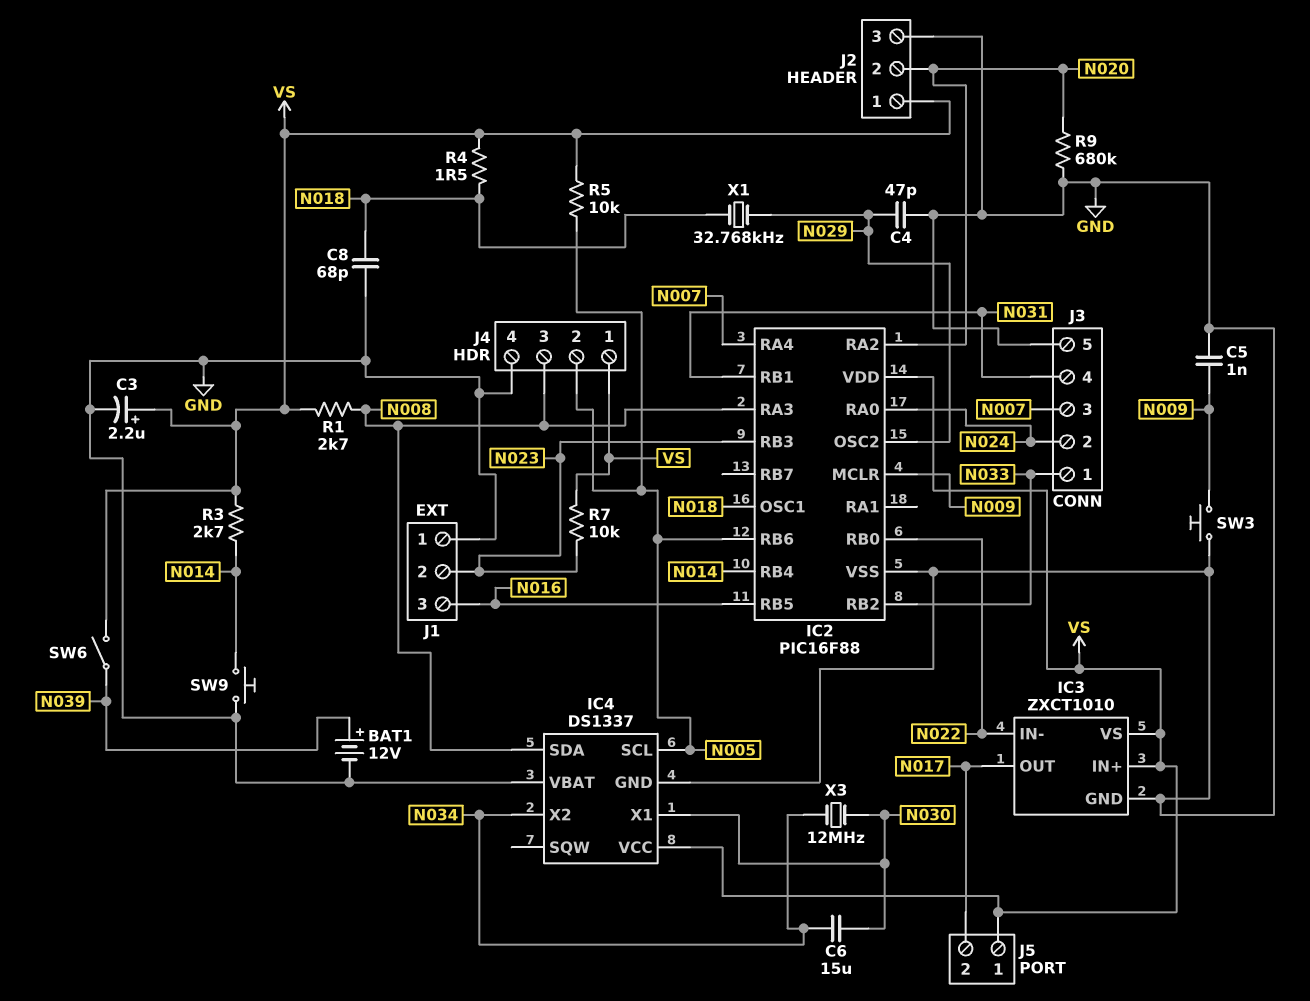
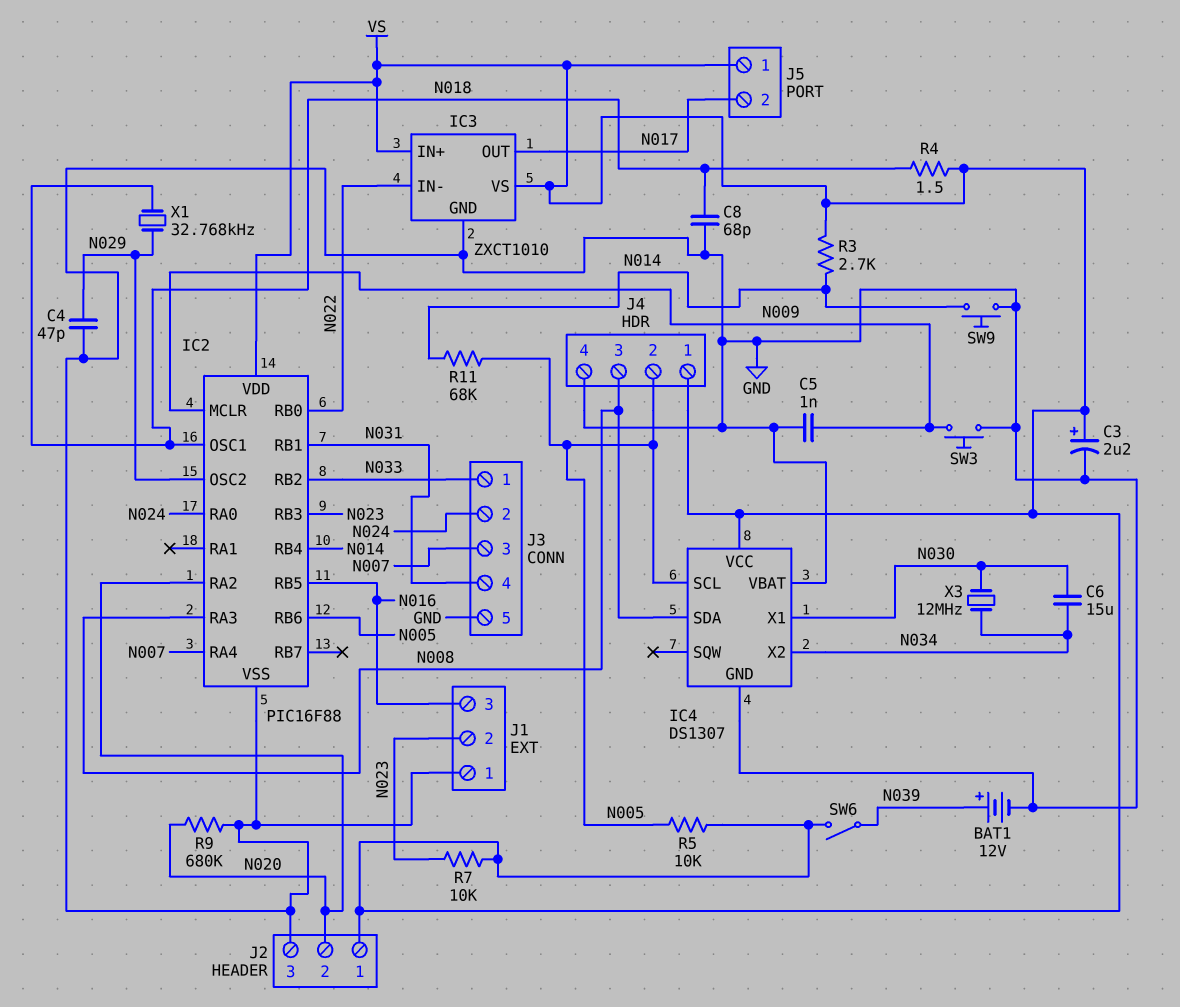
IC4: DS1337 -> DS1307
R1: 2.7k (N008, VS) -> none
R11: none -> 68k (N005, N014)

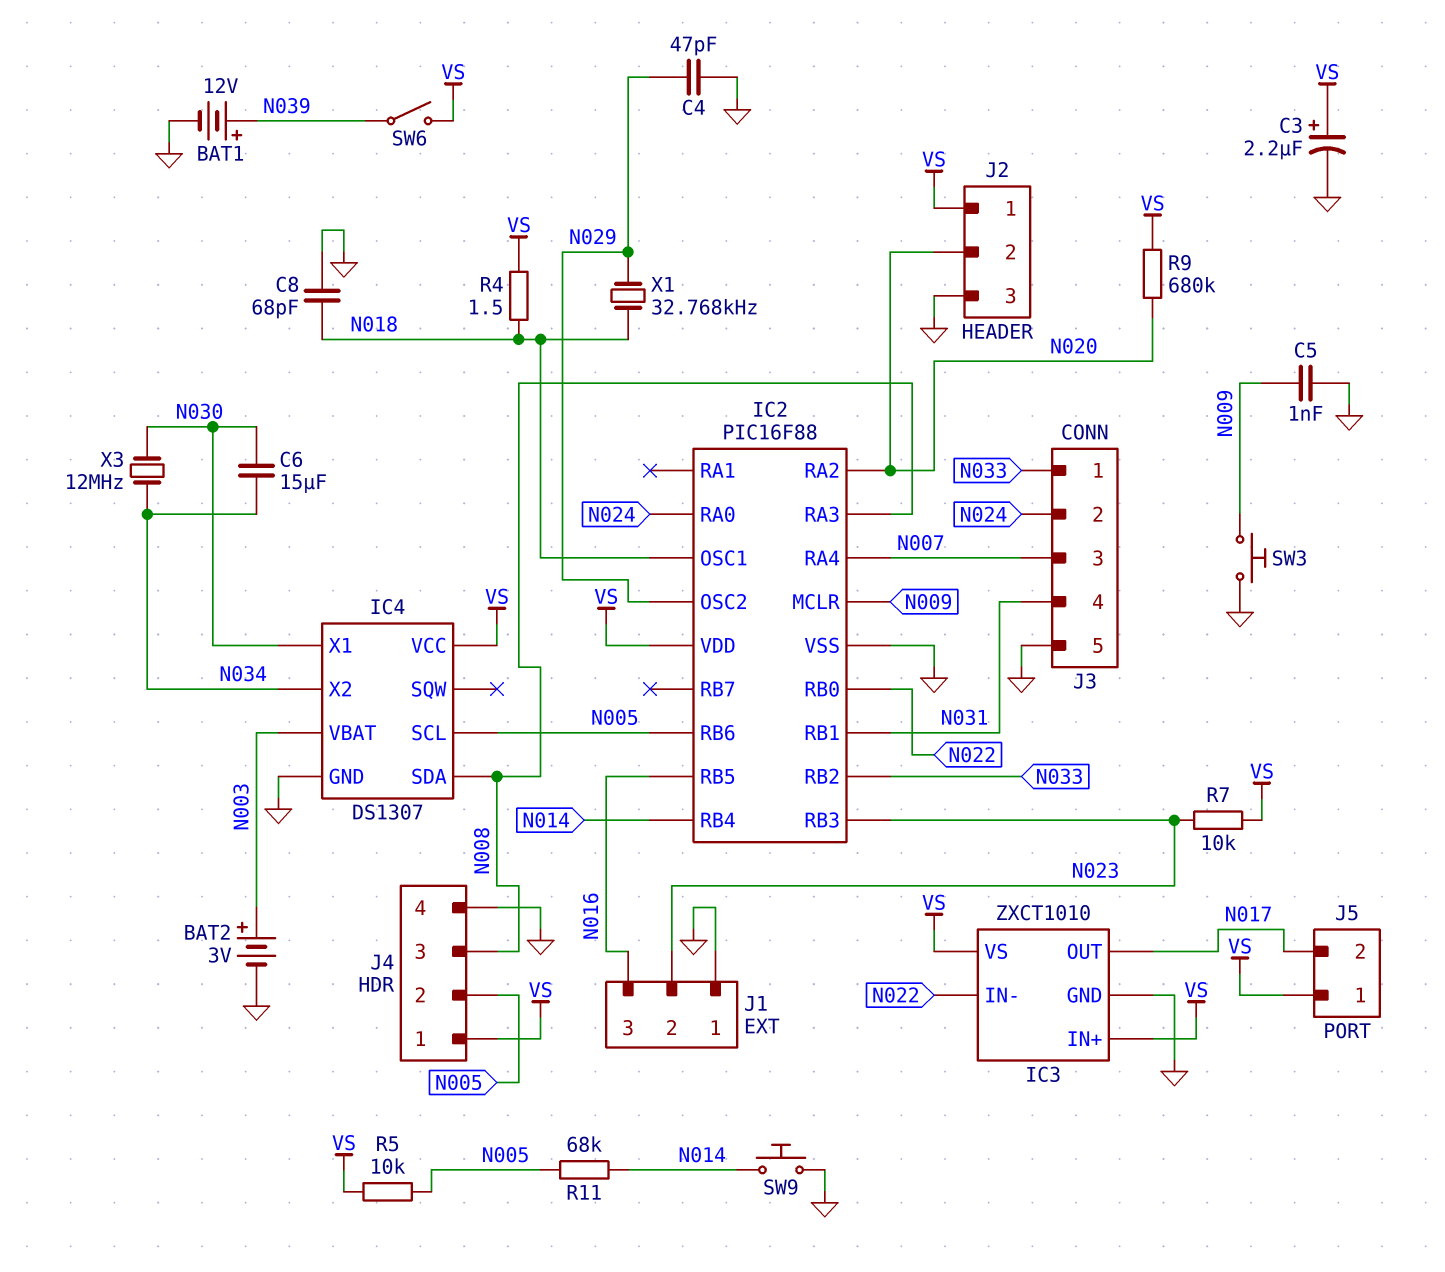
BAT2: none -> 3V (plus N003, minus GND)
IC4 pin VBAT: GND -> N003
R3: 2.7k (N014, VS) -> none
R9: 680k (GND, N020) -> 680k (N020, VS)

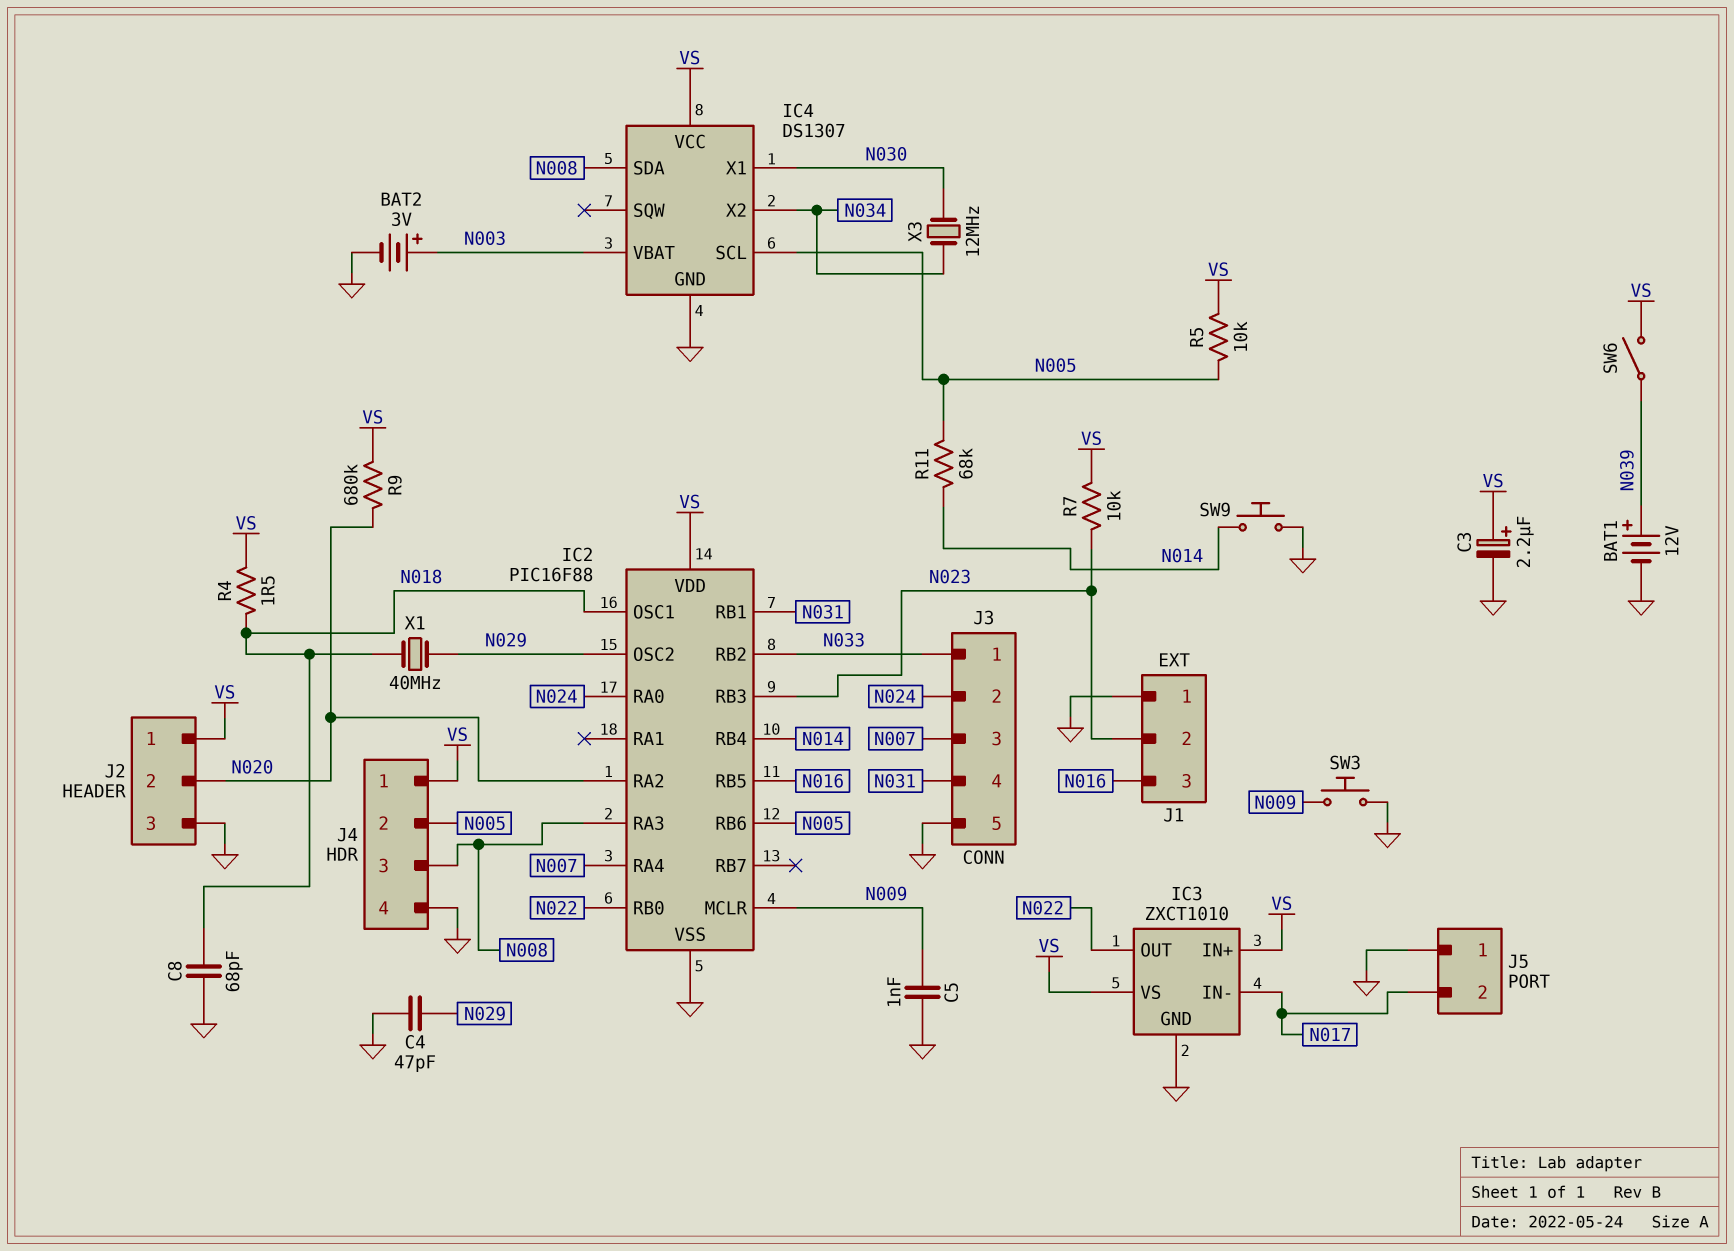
C6: 15uF (N030, N034) -> none
IC3 pin IN-: N022 -> N017
IC3 pin OUT: N017 -> N022
J5 pin 1: VS -> GND
X1: 32.768kHz (N018, N029) -> 40MHz (N018, N029)

